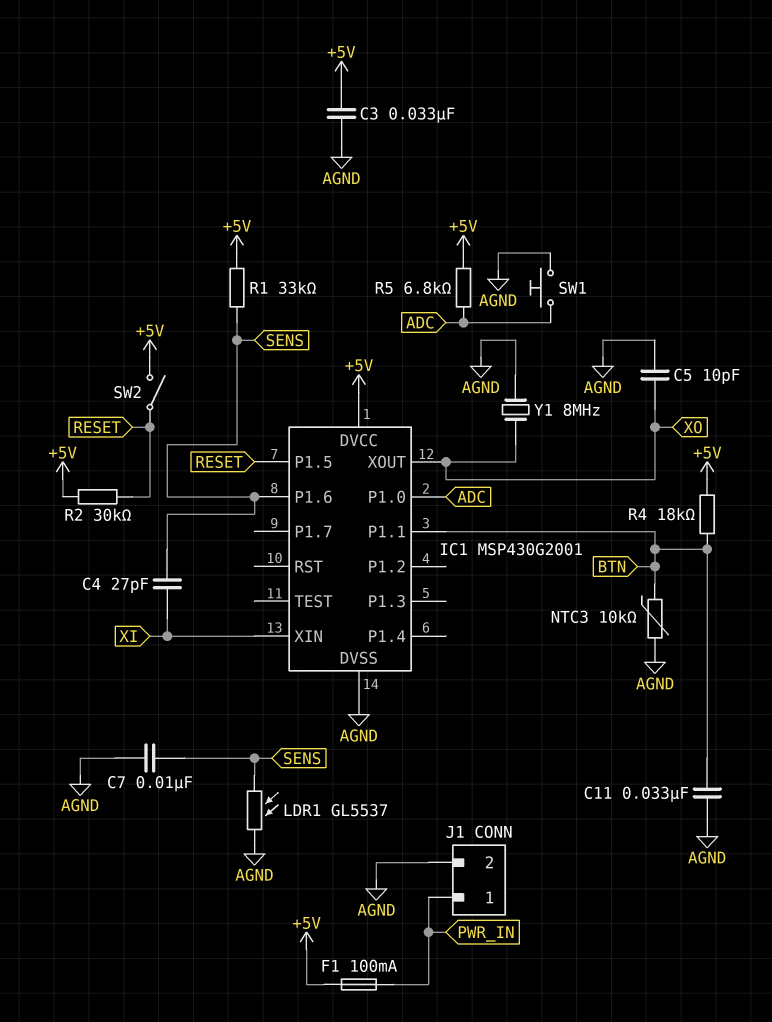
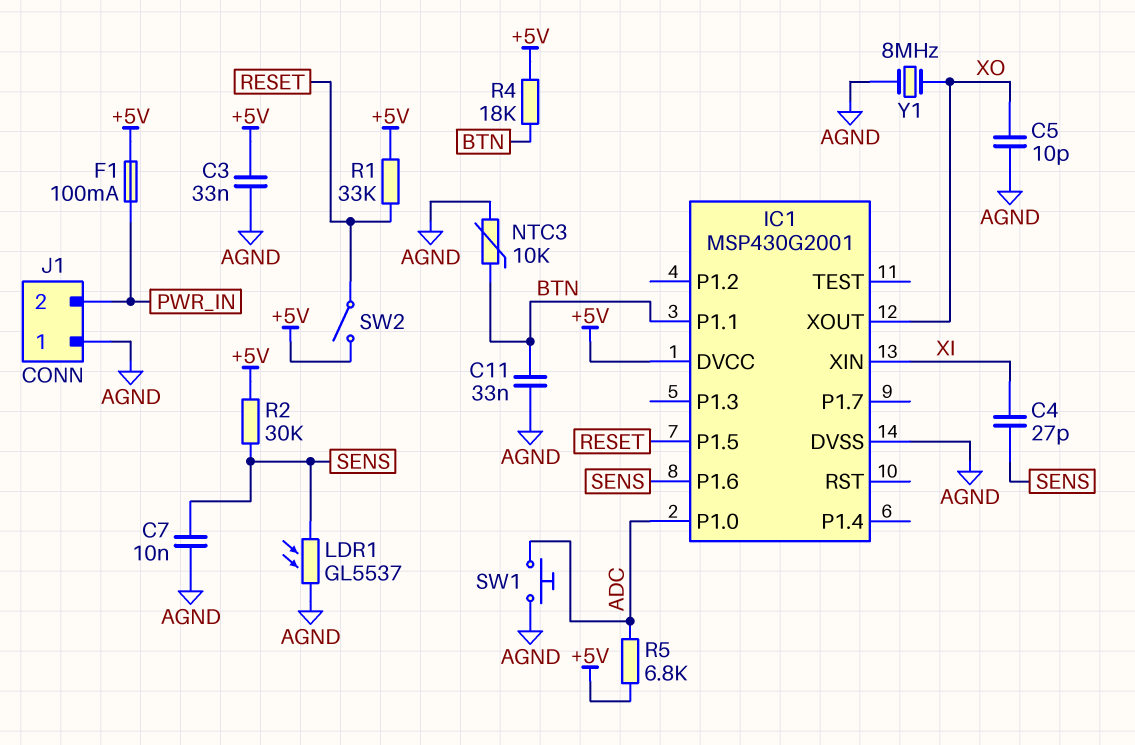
J1 pin 1: PWR_IN -> AGND
J1 pin 2: AGND -> PWR_IN
R1: 33k (+5V, SENS) -> 33k (+5V, RESET)
R2: 30k (+5V, RESET) -> 30k (+5V, SENS)

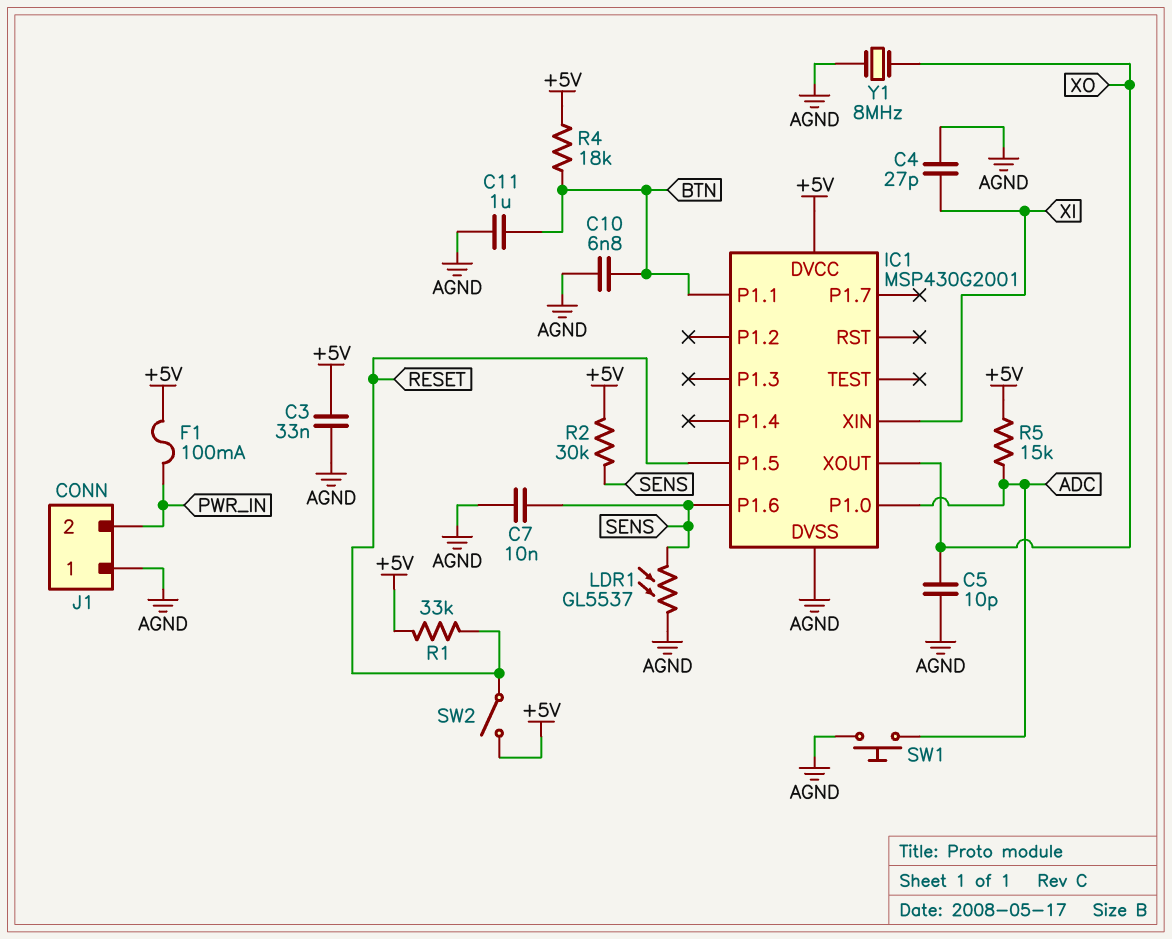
C4: 27pF (SENS, XI) -> 27pF (AGND, XI)
C10: none -> 6.8nF (AGND, BTN)
C11: 33nF (AGND, BTN) -> 1uF (AGND, BTN)
NTC3: 10k (AGND, BTN) -> none
R5: 6.8k (+5V, ADC) -> 15k (+5V, ADC)

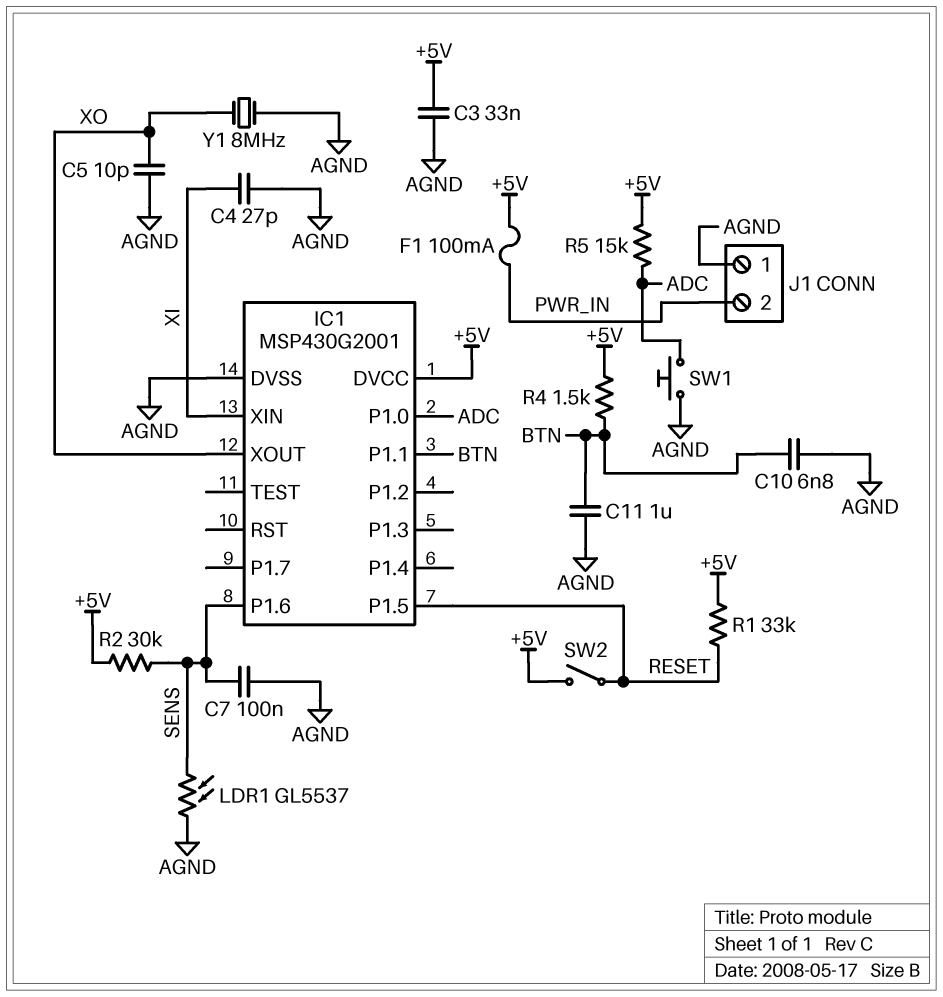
C7: 10nF (AGND, SENS) -> 100nF (AGND, SENS)
R4: 18k (+5V, BTN) -> 1.5k (+5V, BTN)

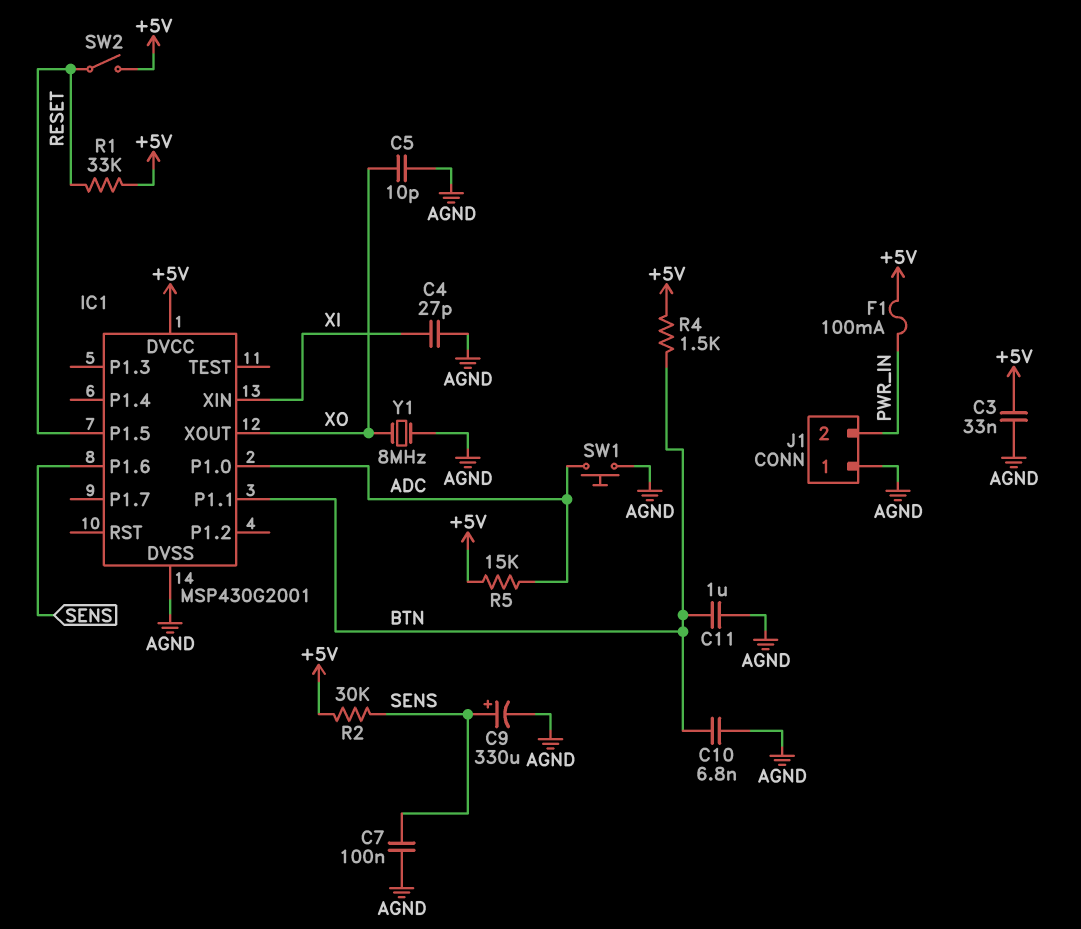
C9: none -> 330uF (plus SENS, minus AGND)
LDR1: GL5537 (AGND, SENS) -> none

